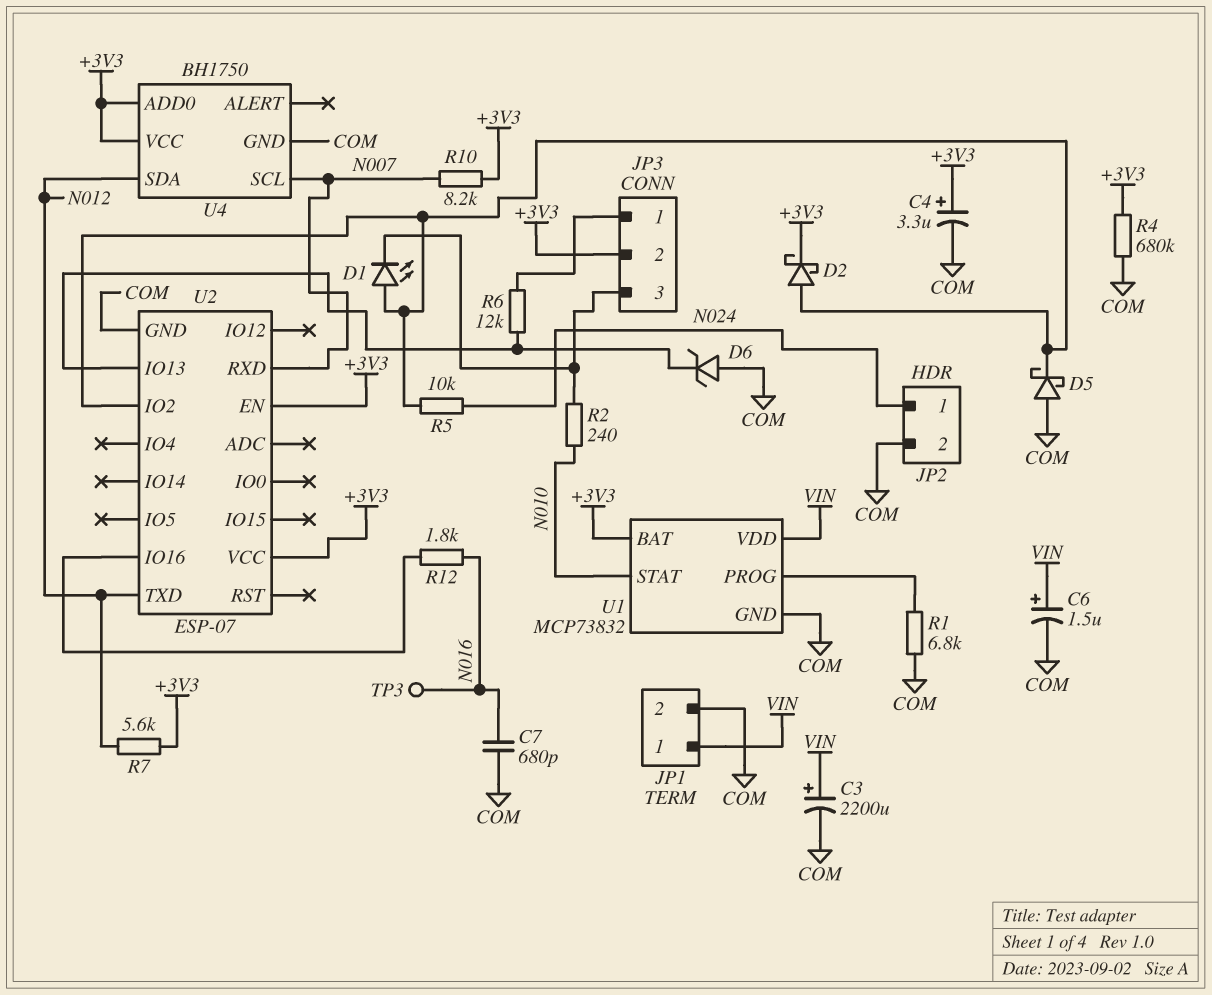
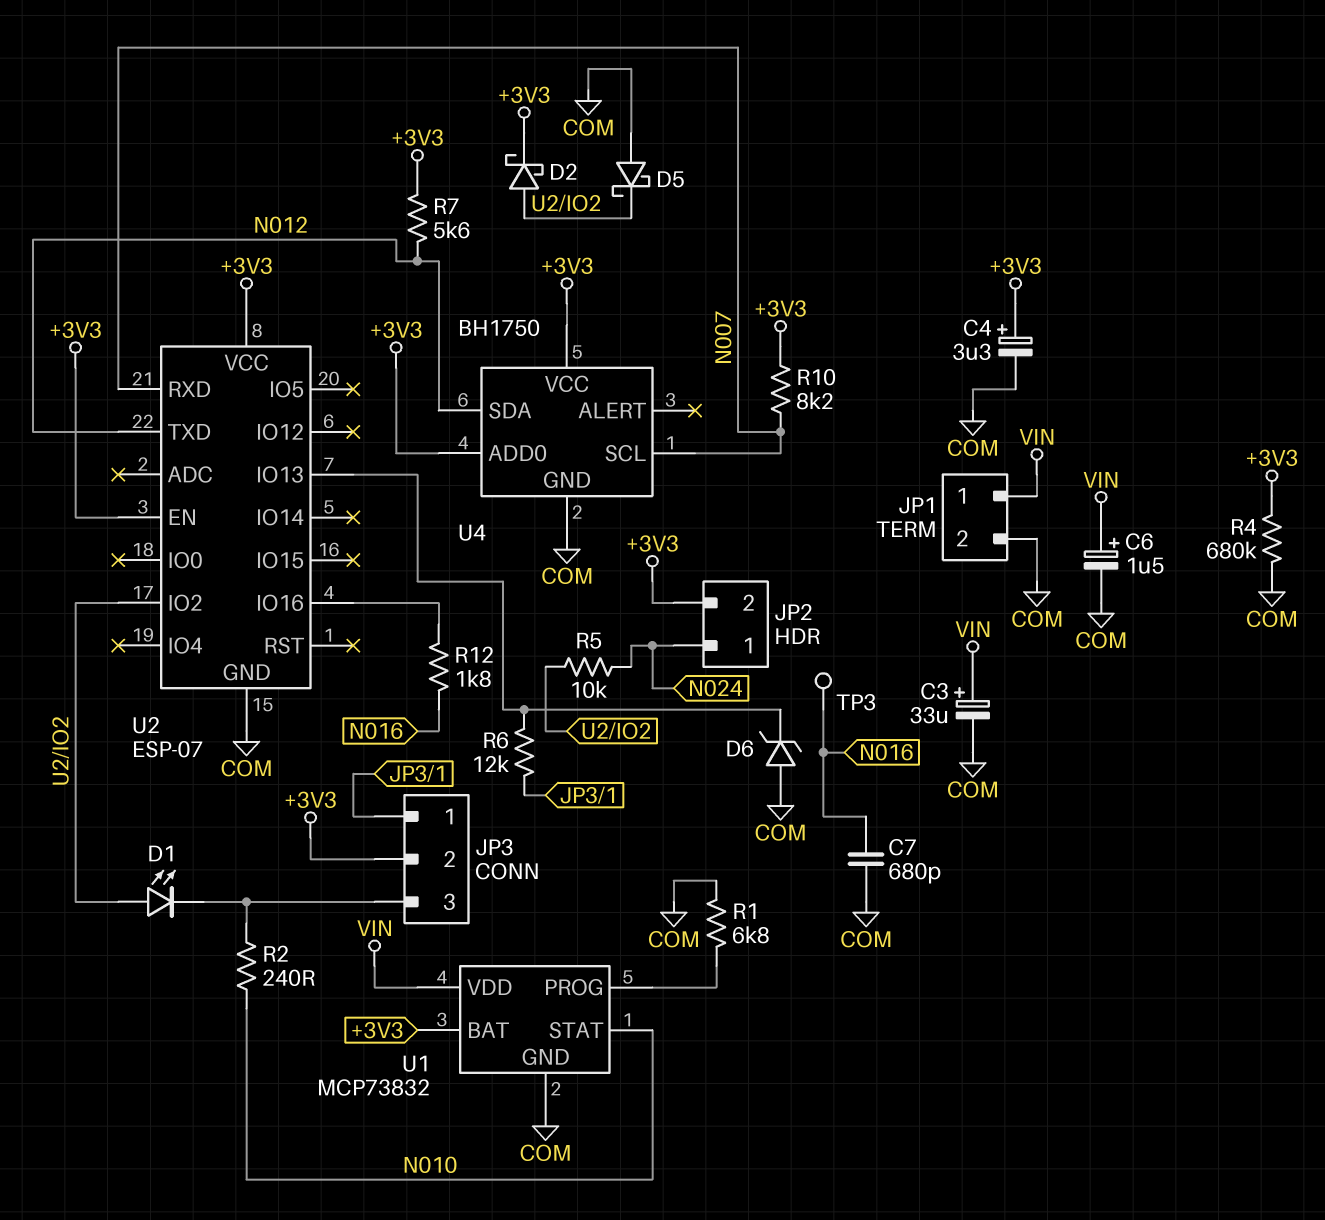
C3: 2200uF (plus VIN, minus COM) -> 33uF (plus VIN, minus COM)
JP2 pin 2: COM -> +3V3

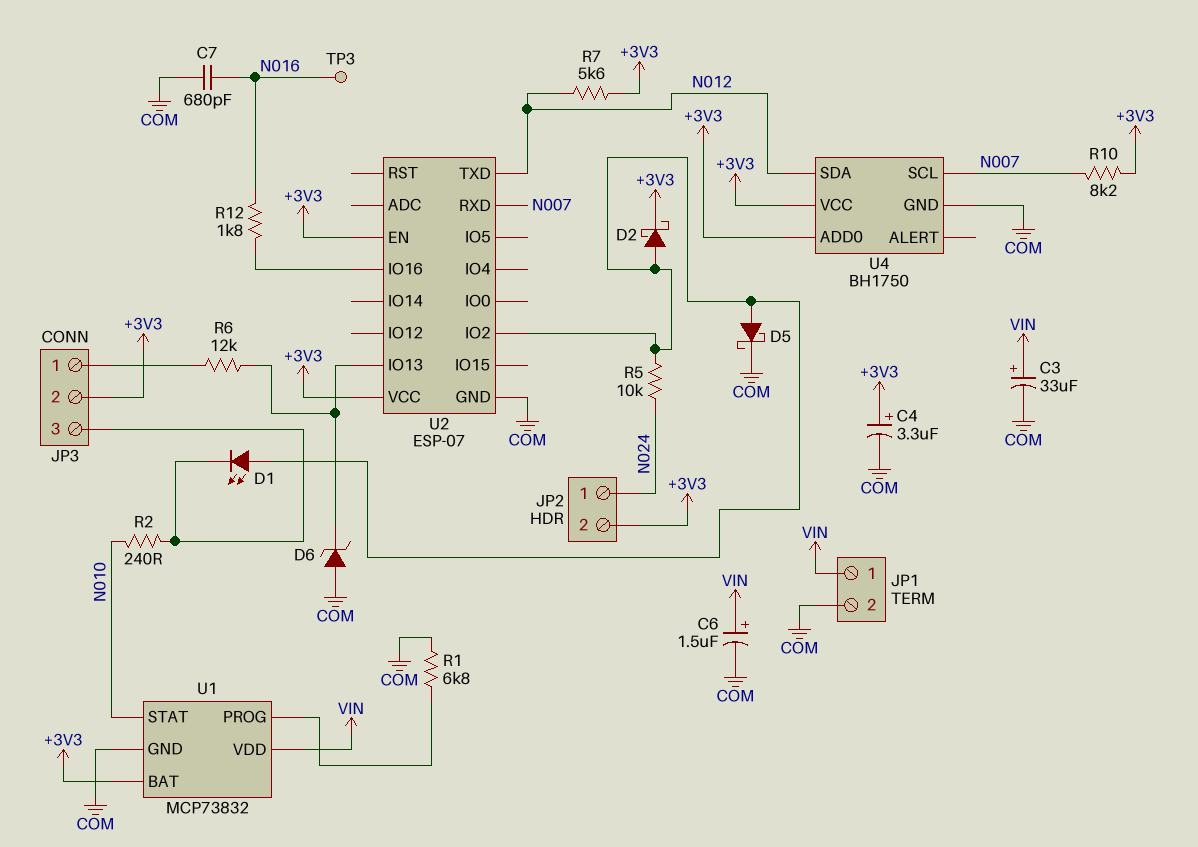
D5: schottky (A COM, K U2/IO2) -> schottky (A U2/IO2, K COM)
R4: 680k (+3V3, COM) -> none

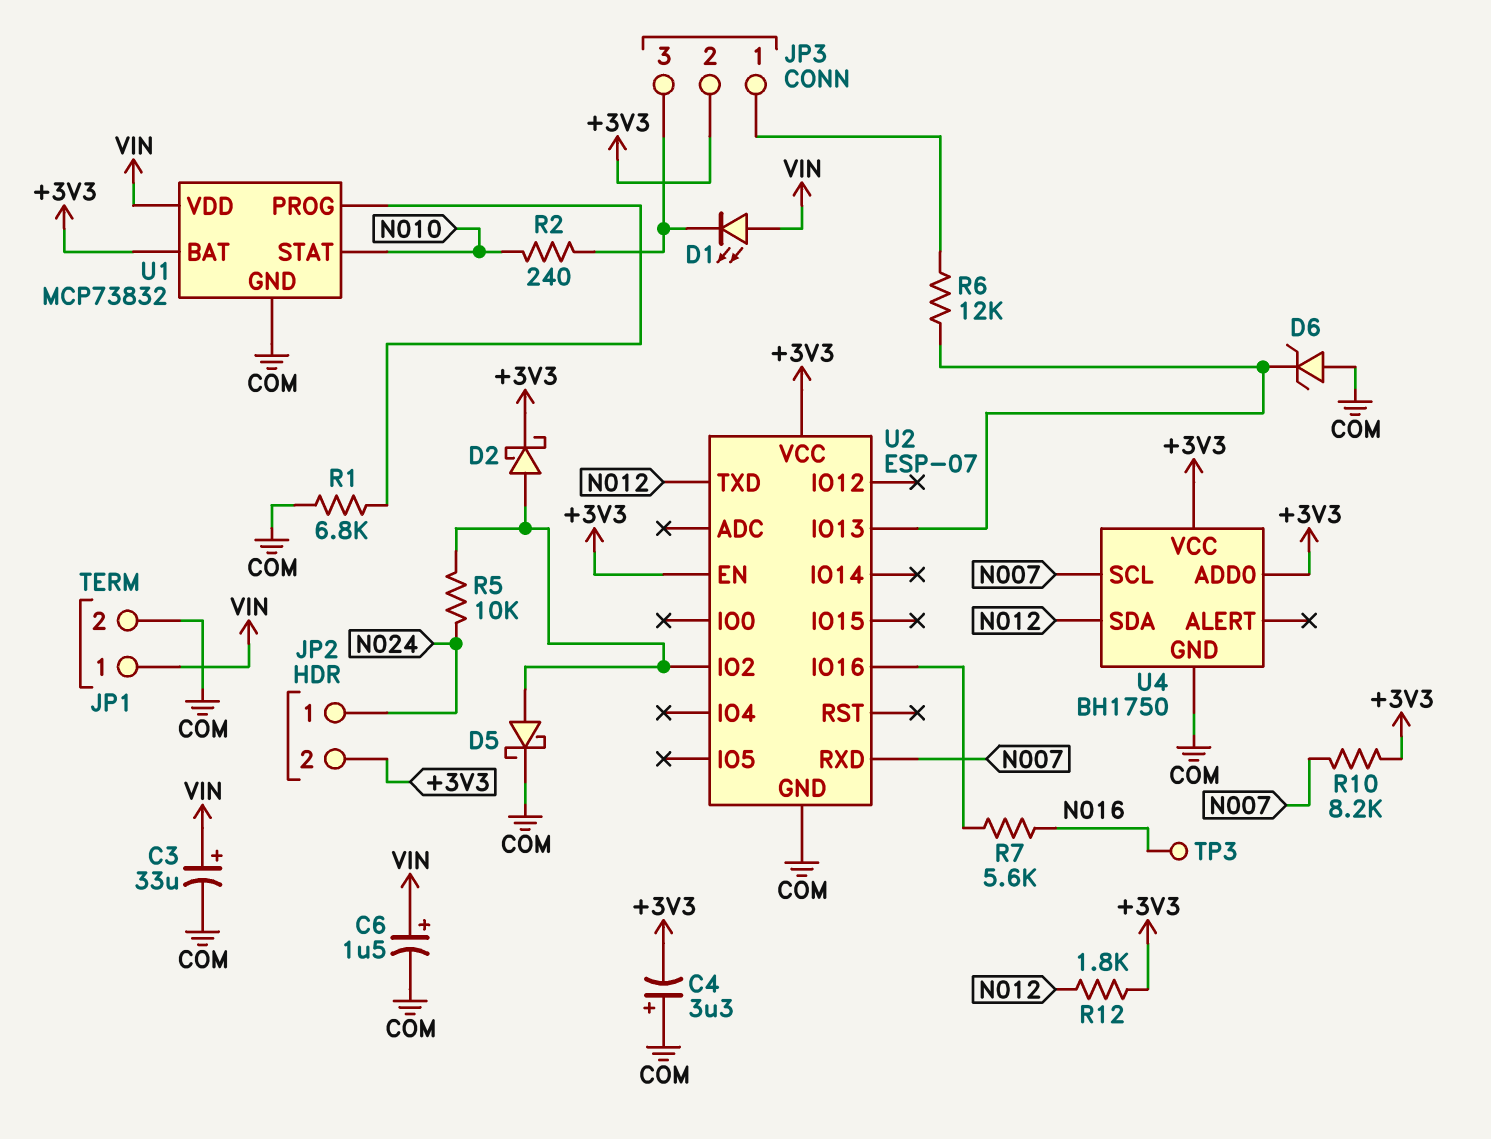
C4: 3.3uF (plus +3V3, minus COM) -> 3.3uF (plus COM, minus +3V3)
C7: 680pF (COM, N016) -> none
D1: LED (A U2/IO2, K JP3/3) -> LED (A VIN, K JP3/3)
R7: 5.6k (+3V3, N012) -> 5.6k (N016, U2/IO16)
R12: 1.8k (N016, U2/IO16) -> 1.8k (+3V3, N012)

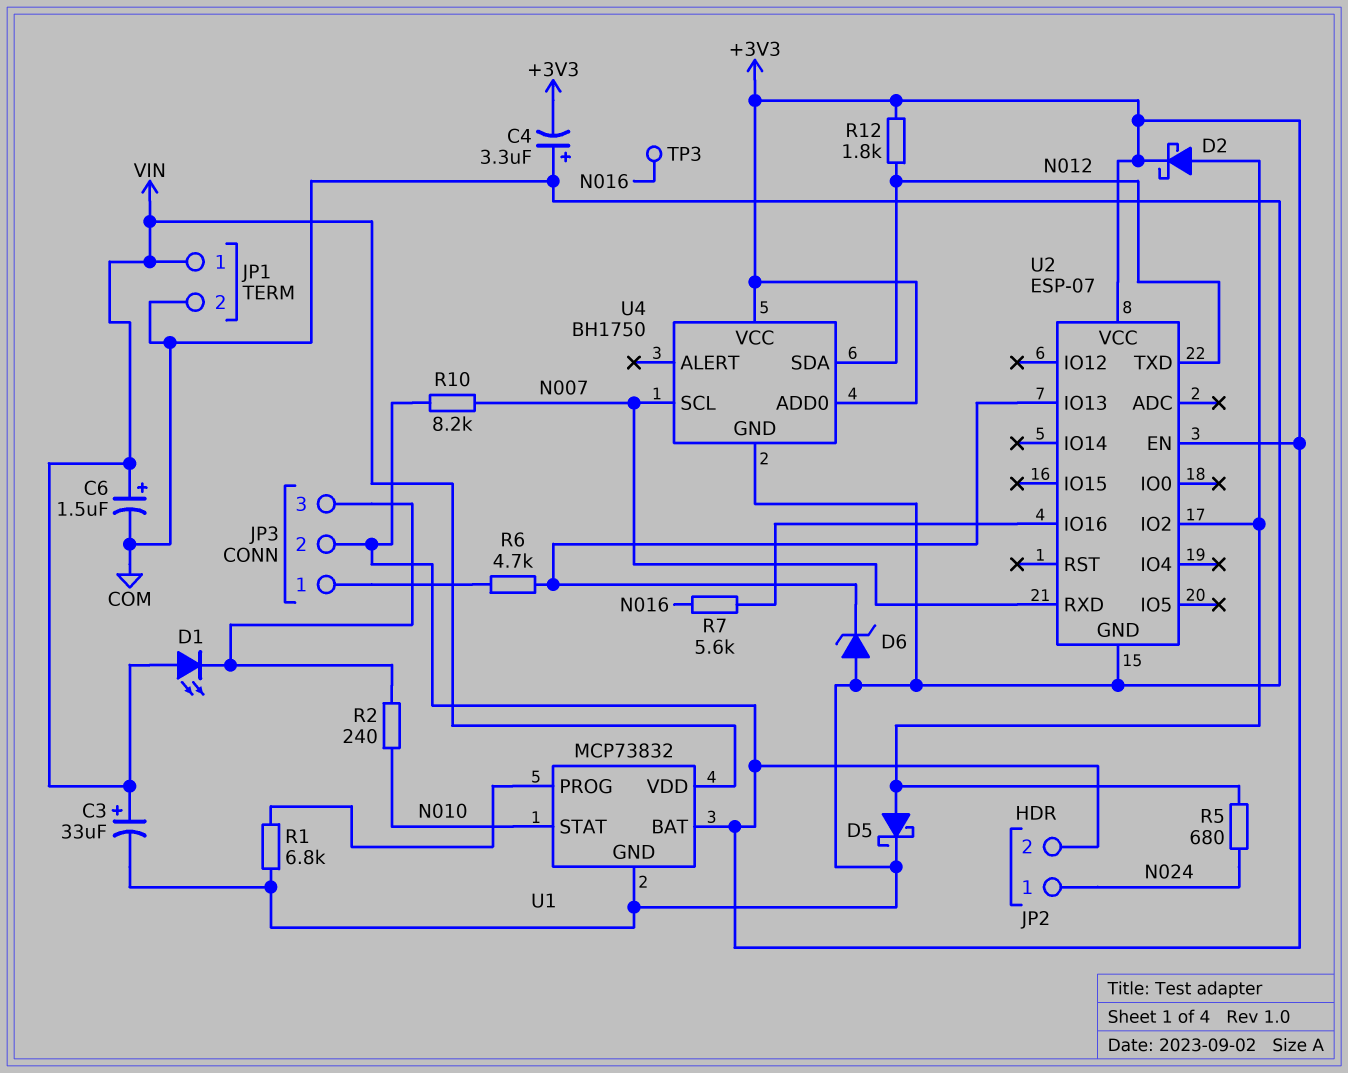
R5: 10k (N024, U2/IO2) -> 680 (N024, U2/IO2)
R6: 12k (JP3/1, U2/IO13) -> 4.7k (JP3/1, U2/IO13)

